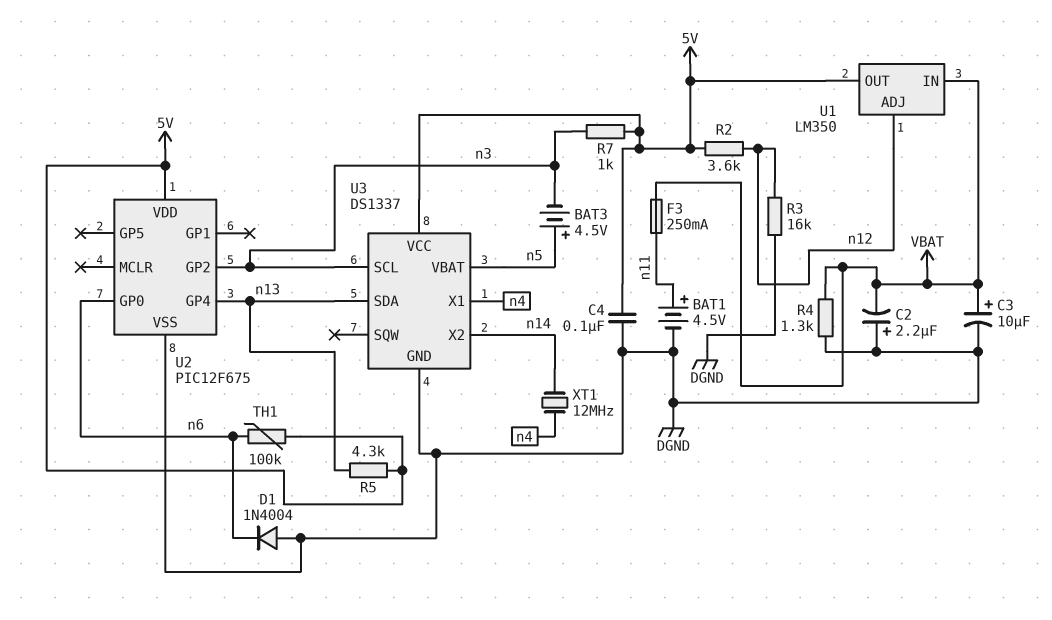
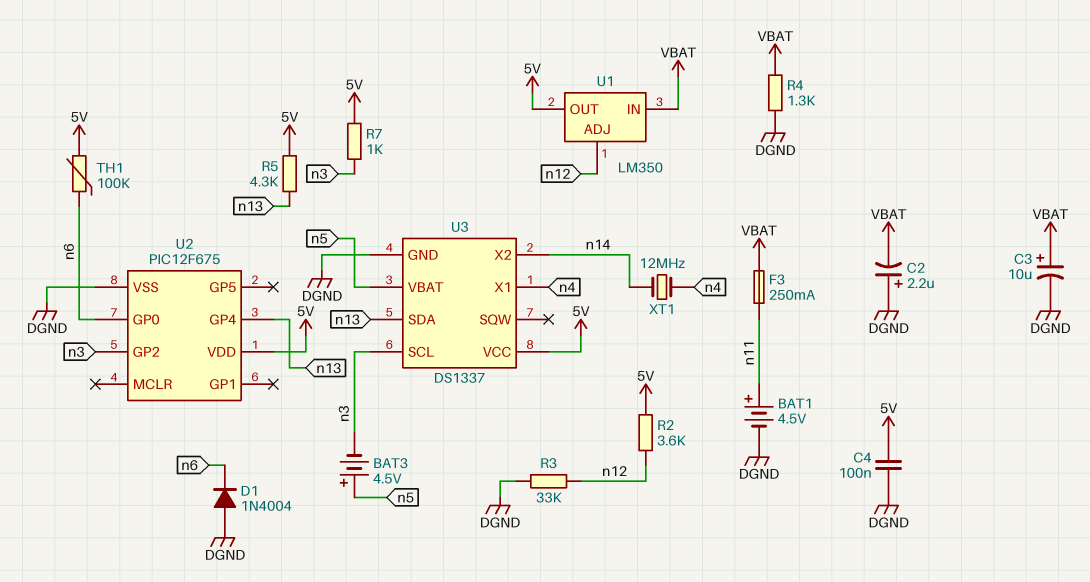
R3: 16k (DGND, n12) -> 33k (DGND, n12)

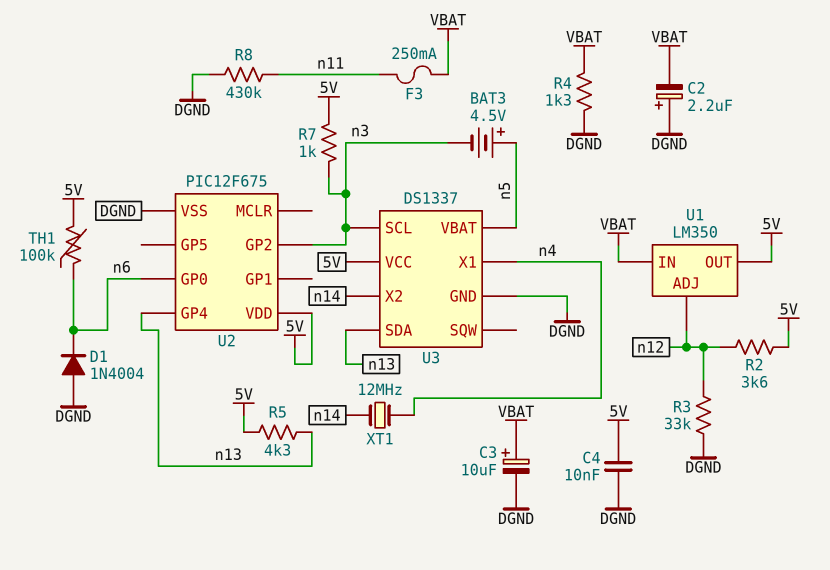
BAT1: 4.5V (plus n11, minus DGND) -> none
C4: 100nF (5V, DGND) -> 10nF (5V, DGND)
R8: none -> 430k (DGND, n11)

